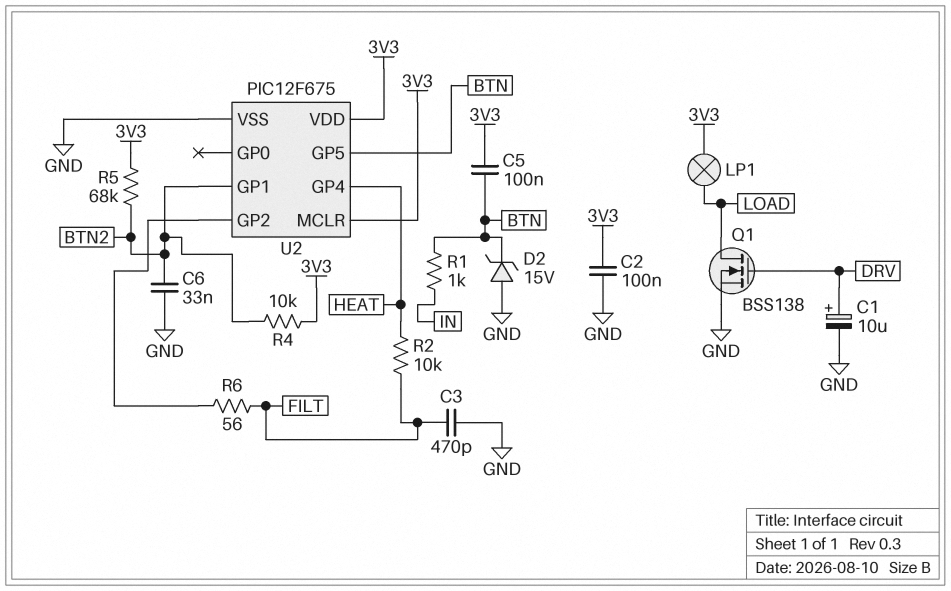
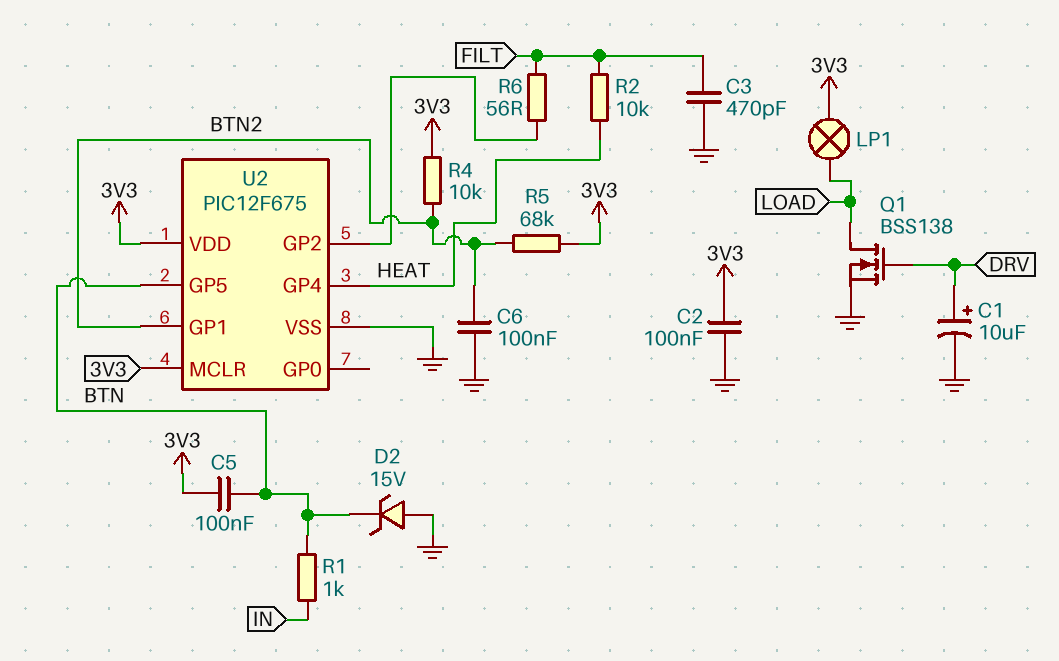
C6: 33nF (BTN2, GND) -> 100nF (BTN2, GND)

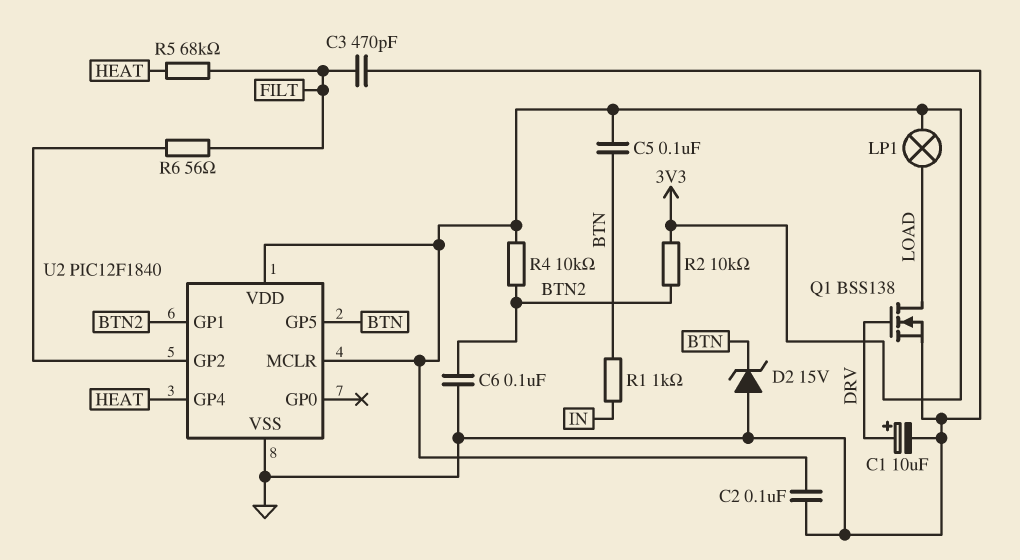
R2: 10k (FILT, HEAT) -> 10k (3V3, BTN2)
R5: 68k (3V3, BTN2) -> 68k (FILT, HEAT)
U2: PIC12F675 -> PIC12F1840

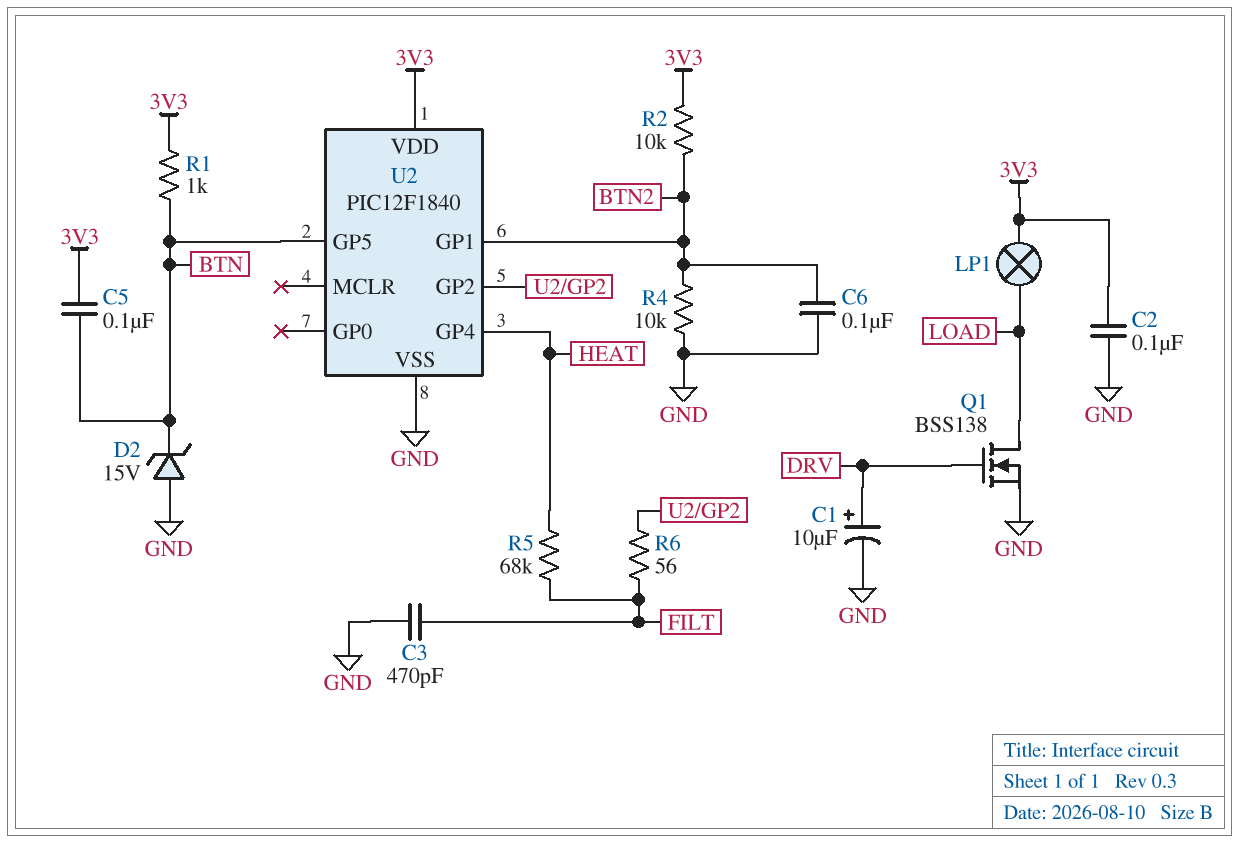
R1: 1k (BTN, IN) -> 1k (3V3, BTN)
R4: 10k (3V3, BTN2) -> 10k (BTN2, GND)
U2 pin MCLR: 3V3 -> none

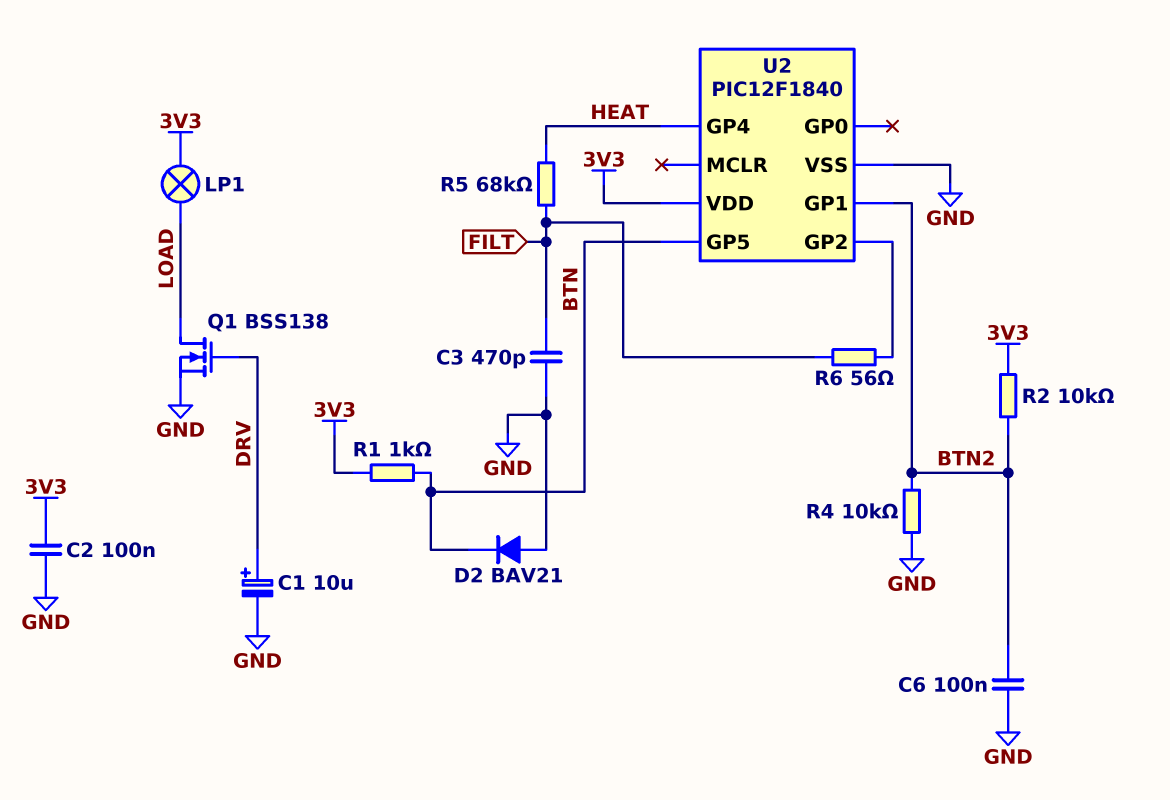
C5: 100nF (3V3, BTN) -> none
D2: zener 15V (A GND, K BTN) -> diode BAV21 (A GND, K BTN)

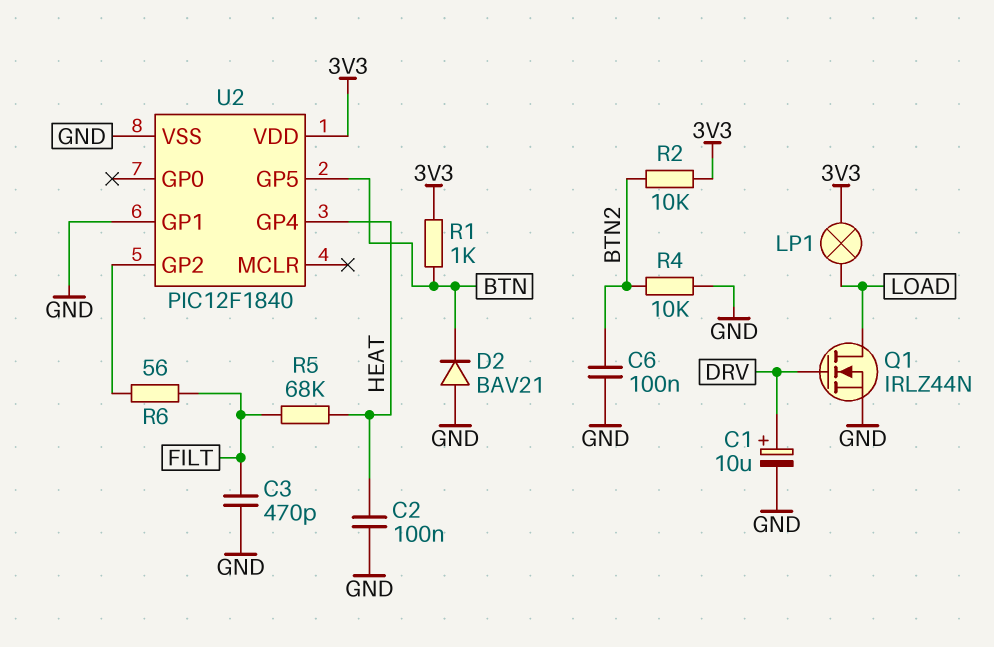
C2: 100nF (3V3, GND) -> 100nF (GND, HEAT)
Q1: NMOS BSS138 (G DRV, D LOAD, S GND) -> NMOS IRLZ44N (G DRV, D LOAD, S GND)
U2 pin GP1: BTN2 -> GND

